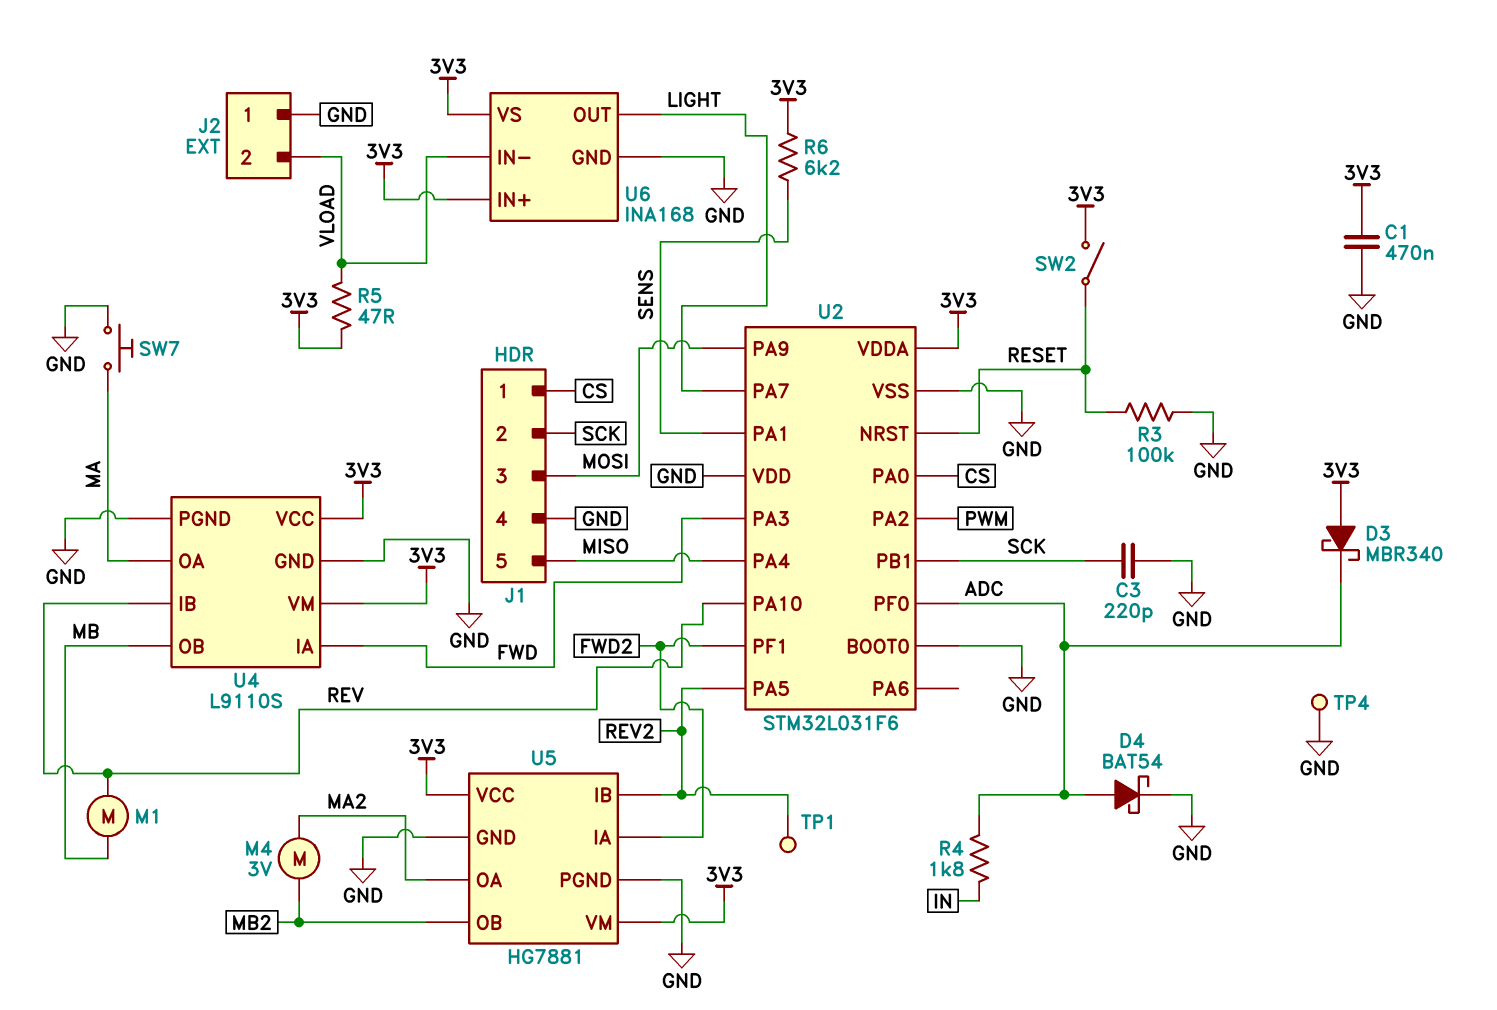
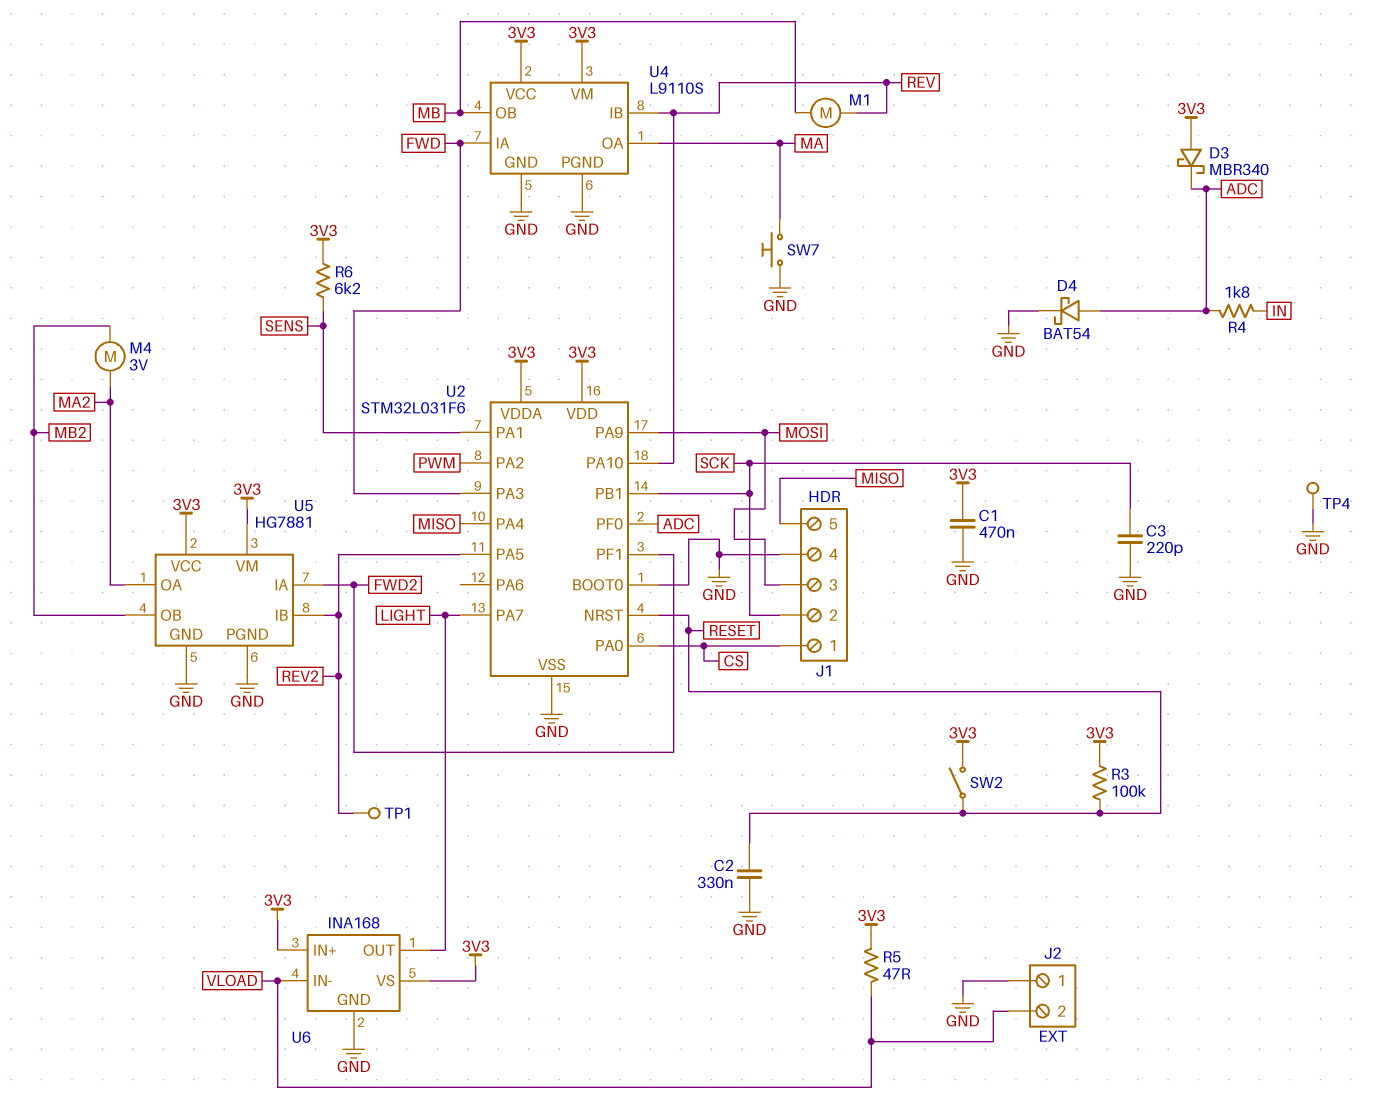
C2: none -> 330nF (GND, RESET)
R3: 100k (GND, RESET) -> 100k (3V3, RESET)
U2 pin VDD: GND -> 3V3

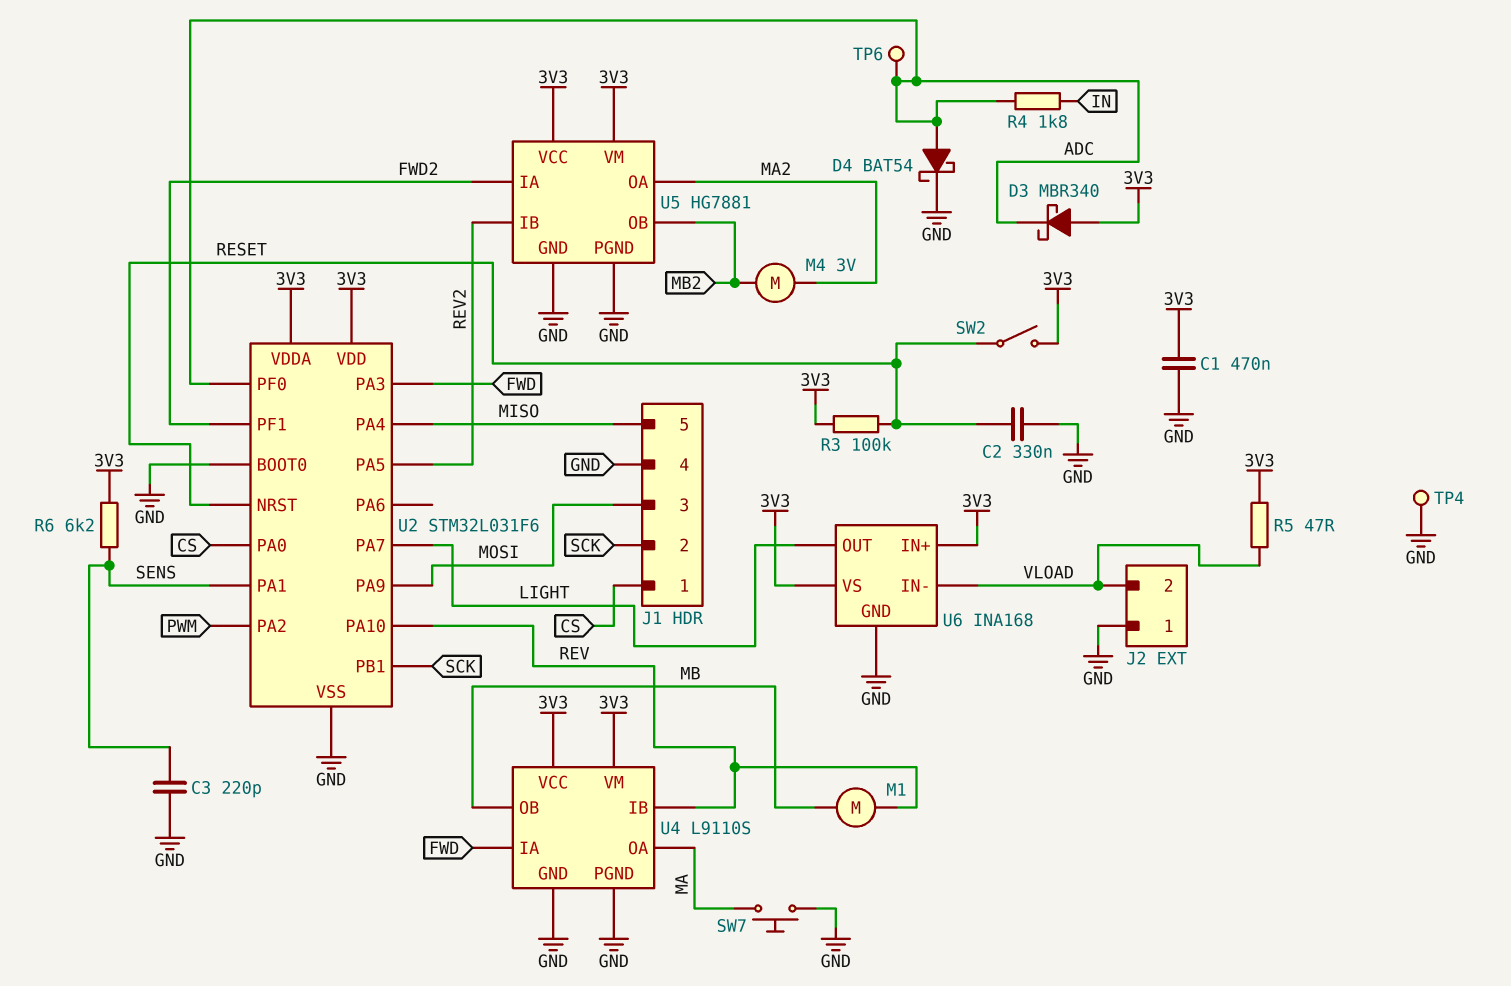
C3: 220pF (GND, SCK) -> 220pF (GND, SENS)
TP1: test point (REV2) -> none
TP6: none -> test point (ADC)

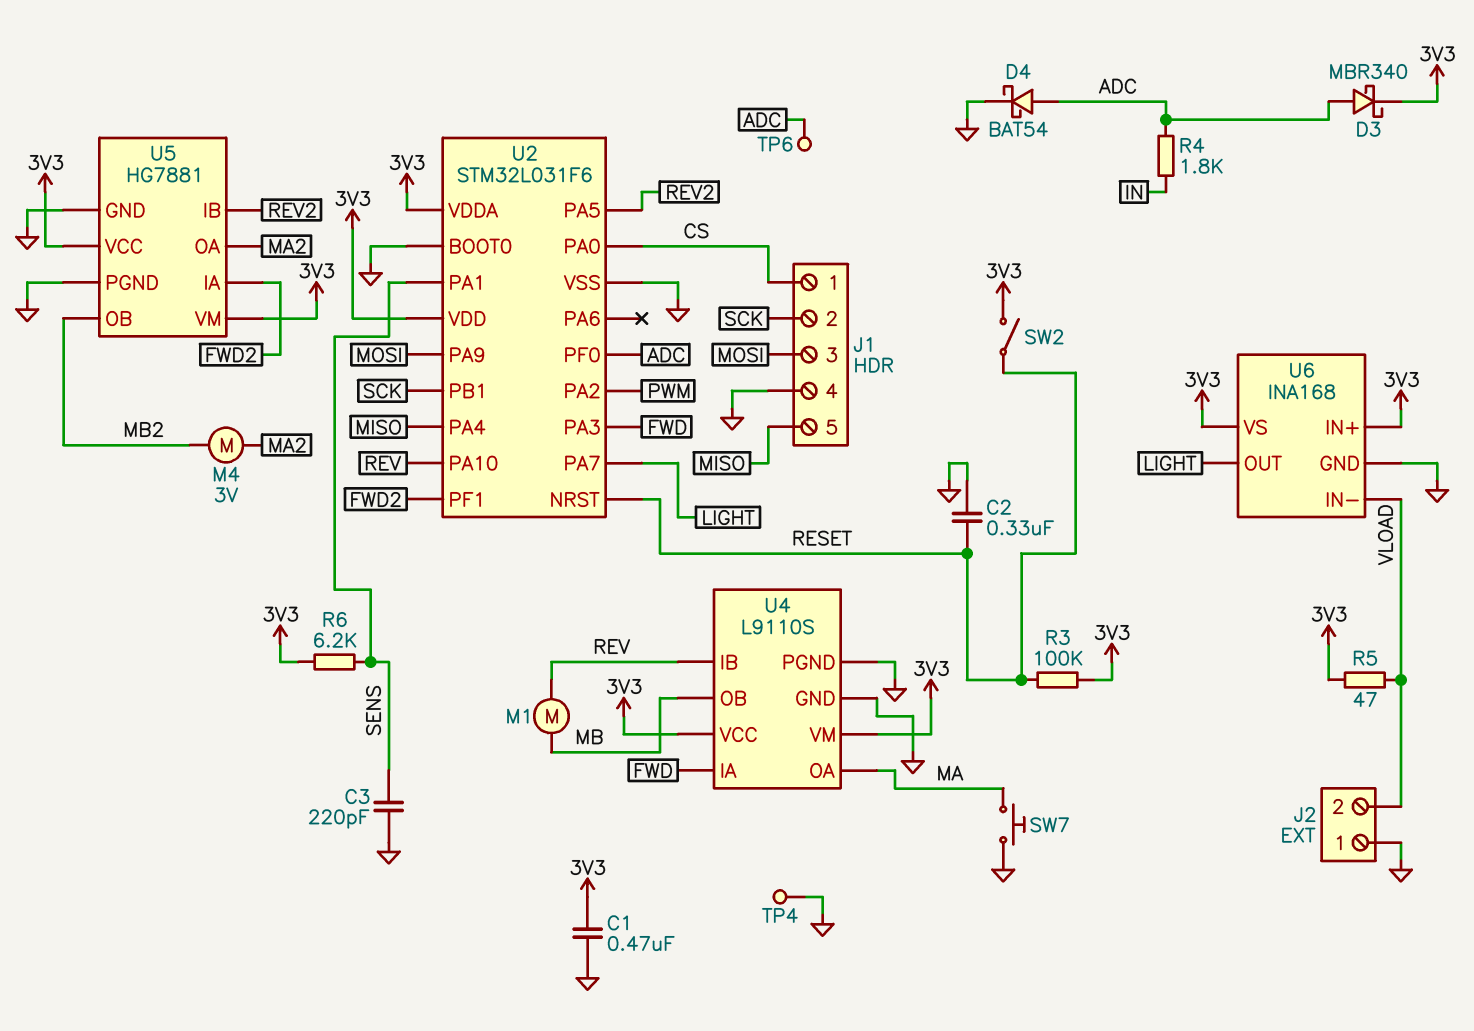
D3: schottky MBR340 (A 3V3, K ADC) -> schottky MBR340 (A ADC, K 3V3)

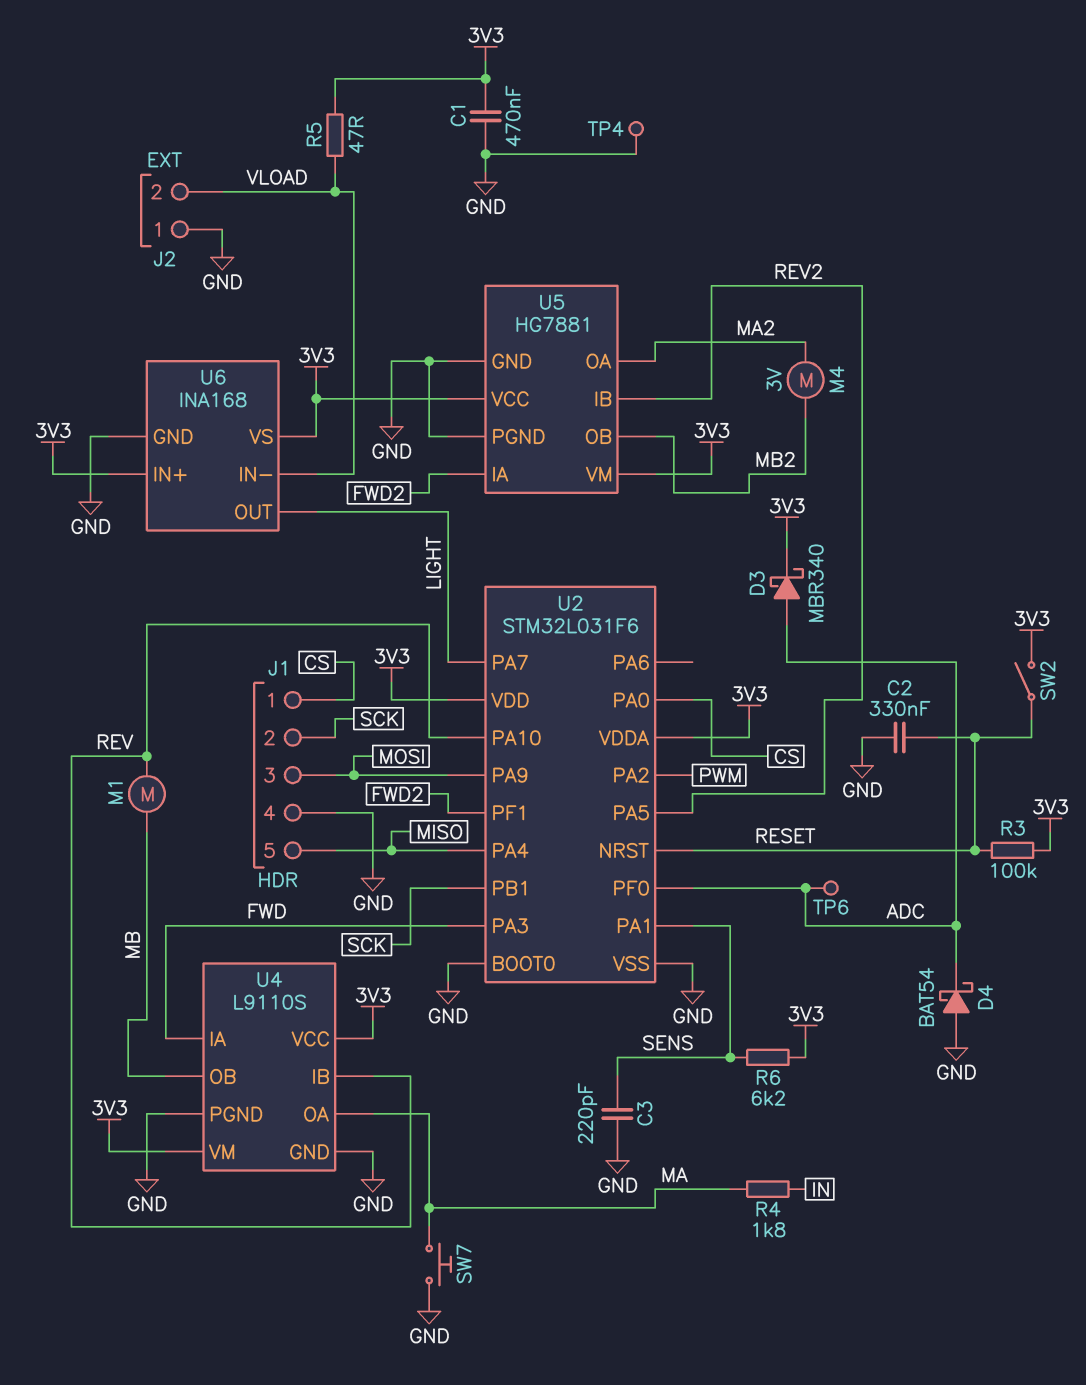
D4: schottky BAT54 (A ADC, K GND) -> schottky BAT54 (A GND, K ADC)
R4: 1.8k (ADC, IN) -> 1.8k (IN, MA)

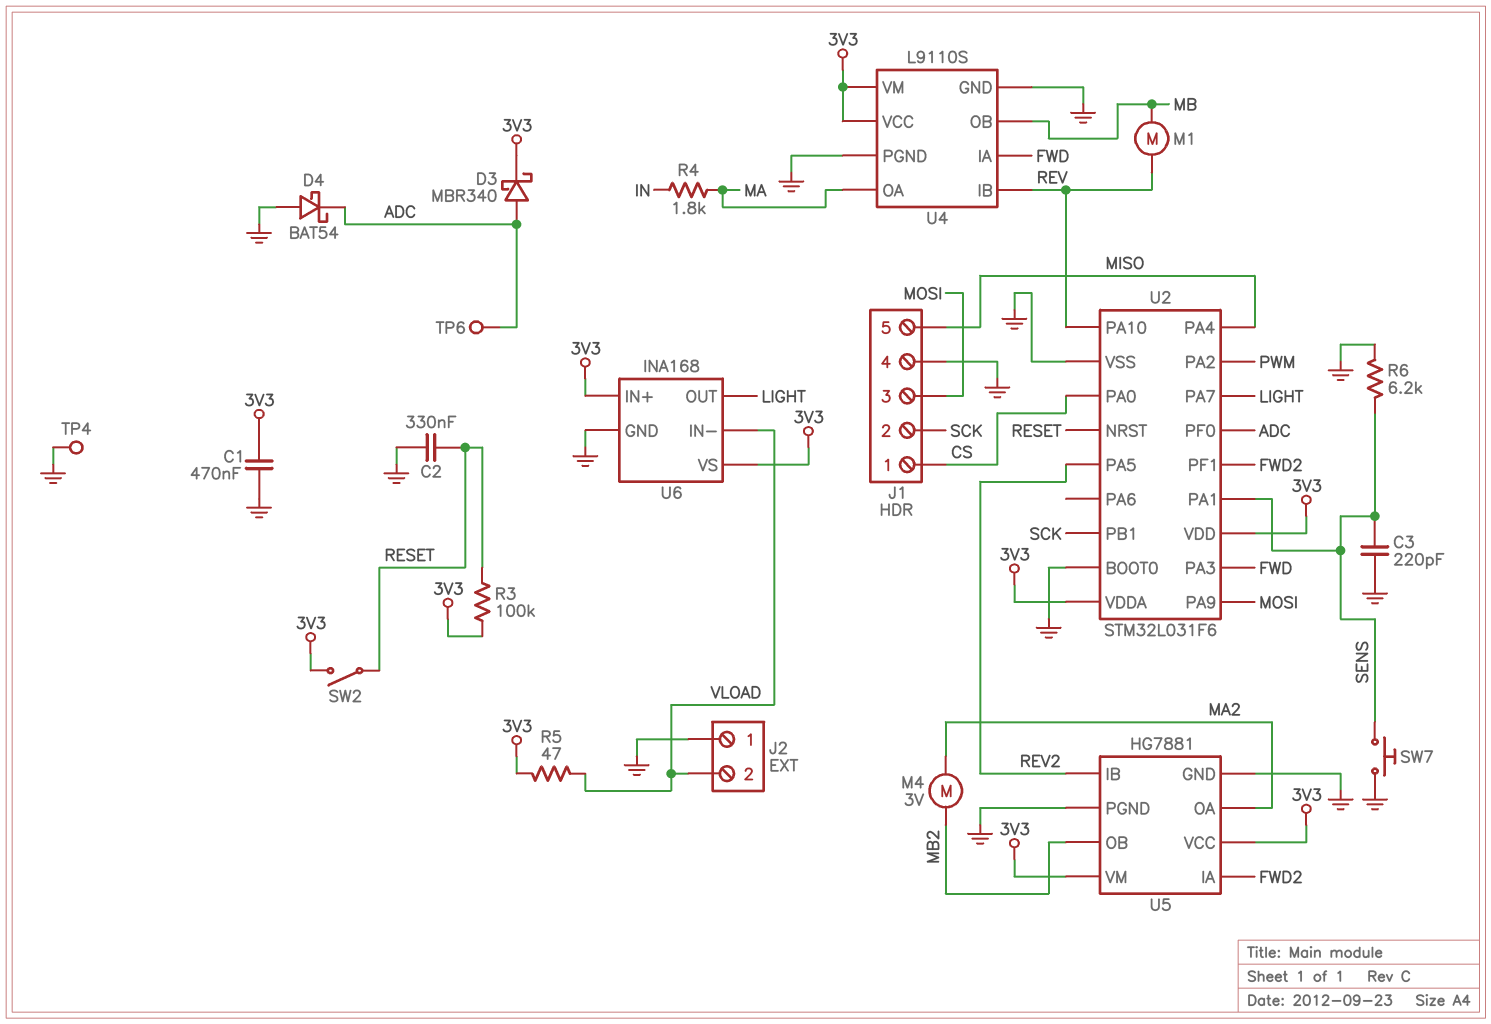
R6: 6.2k (3V3, SENS) -> 6.2k (GND, SENS)
SW7: button (GND, MA) -> button (GND, SENS)

